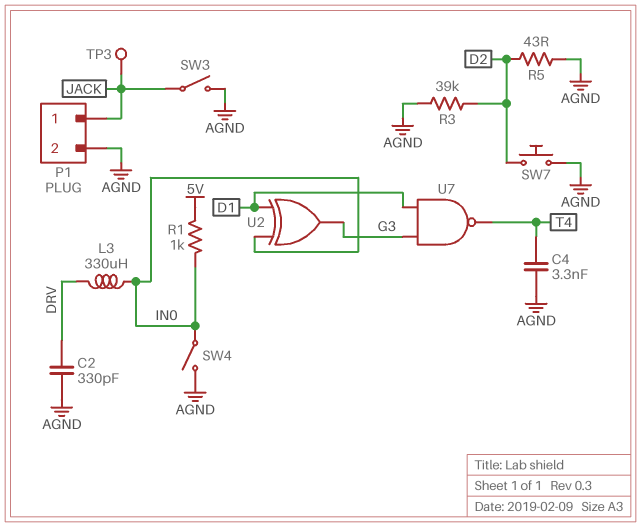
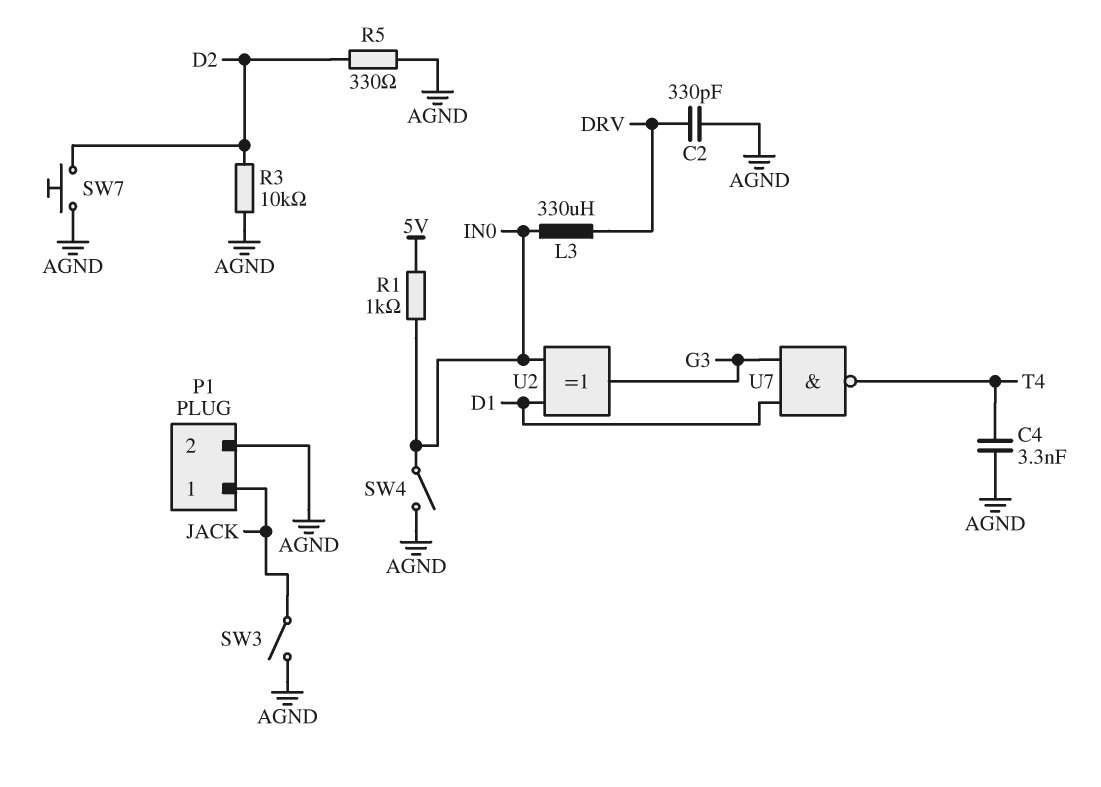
R3: 39k (AGND, D2) -> 10k (AGND, D2)
R5: 43 (AGND, D2) -> 330 (AGND, D2)
TP3: test point (JACK) -> none

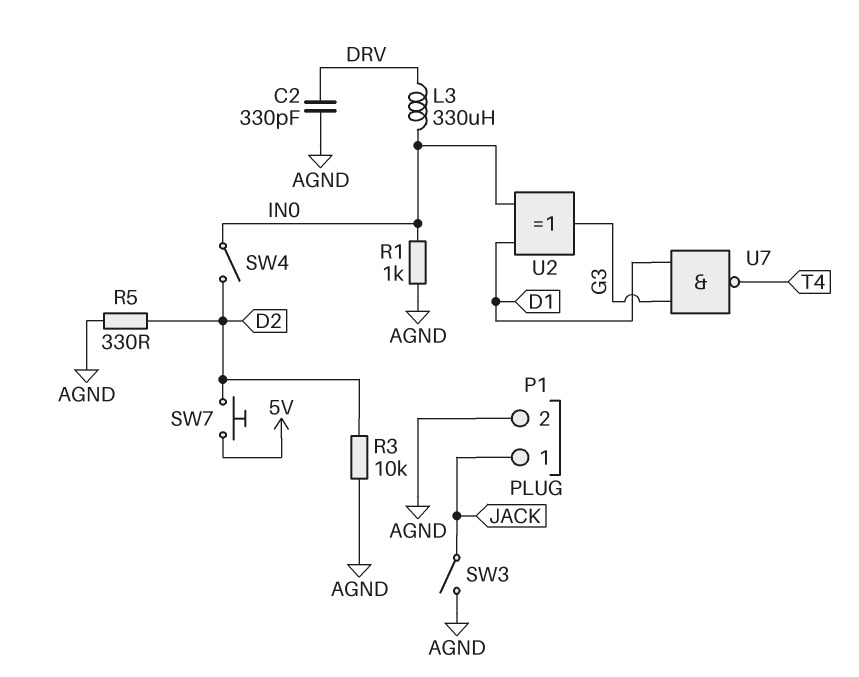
C4: 3.3nF (AGND, T4) -> none
R1: 1k (5V, IN0) -> 1k (AGND, IN0)
SW4: switch (AGND, IN0) -> switch (D2, IN0)
SW7: button (AGND, D2) -> button (5V, D2)

